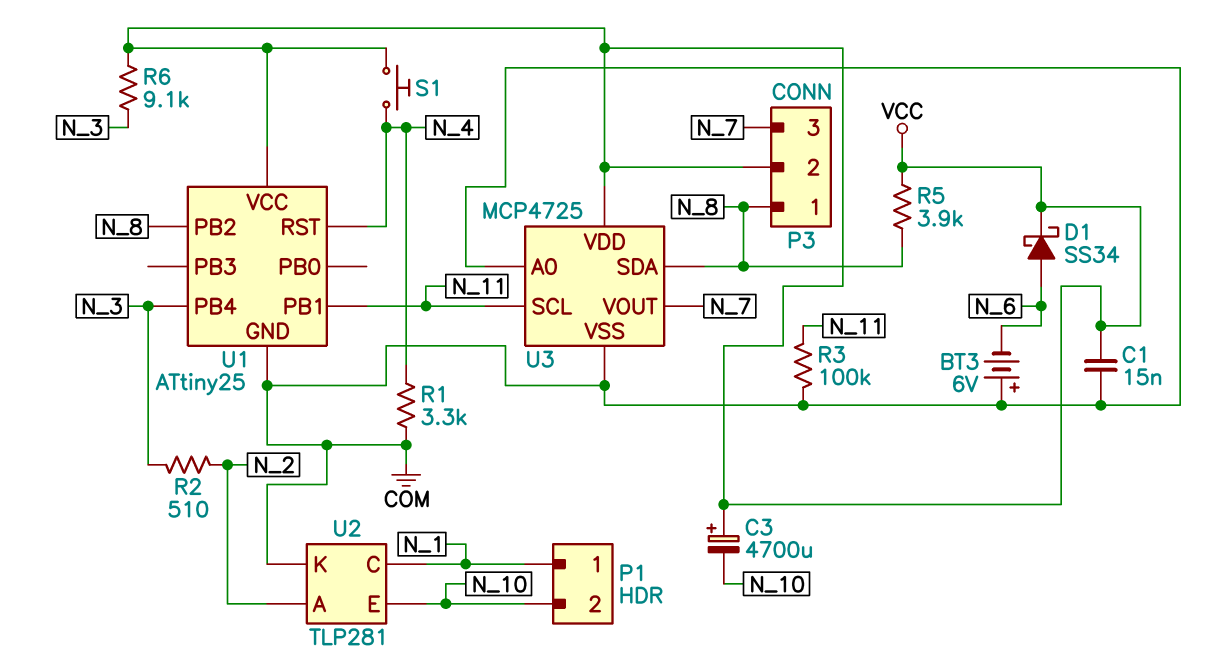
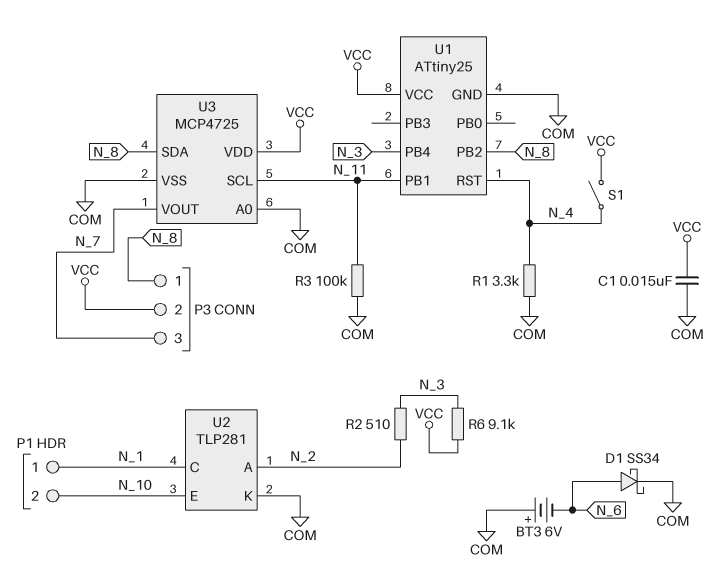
C3: 4700uF (plus VCC, minus N_10) -> none
D1: schottky SS34 (A N_6, K VCC) -> schottky SS34 (A N_6, K COM)
R5: 3.9k (N_8, VCC) -> none
S1: button (N_4, VCC) -> switch (N_4, VCC)

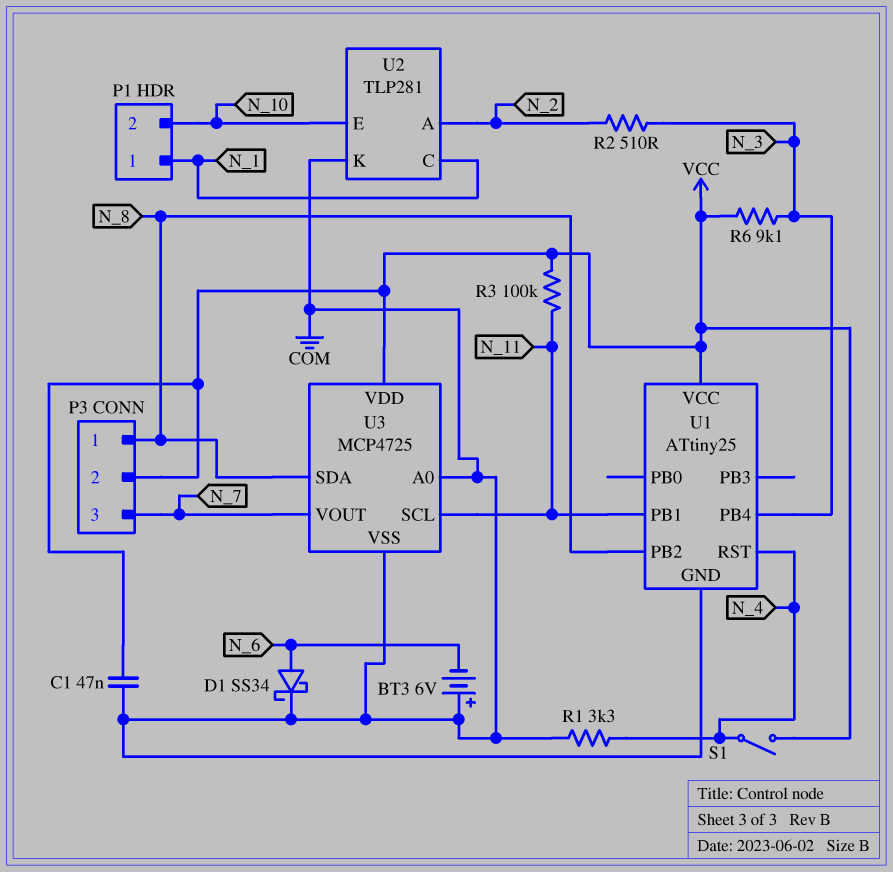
C1: 15nF (COM, VCC) -> 47nF (COM, VCC)
R3: 100k (COM, N_11) -> 100k (N_11, VCC)

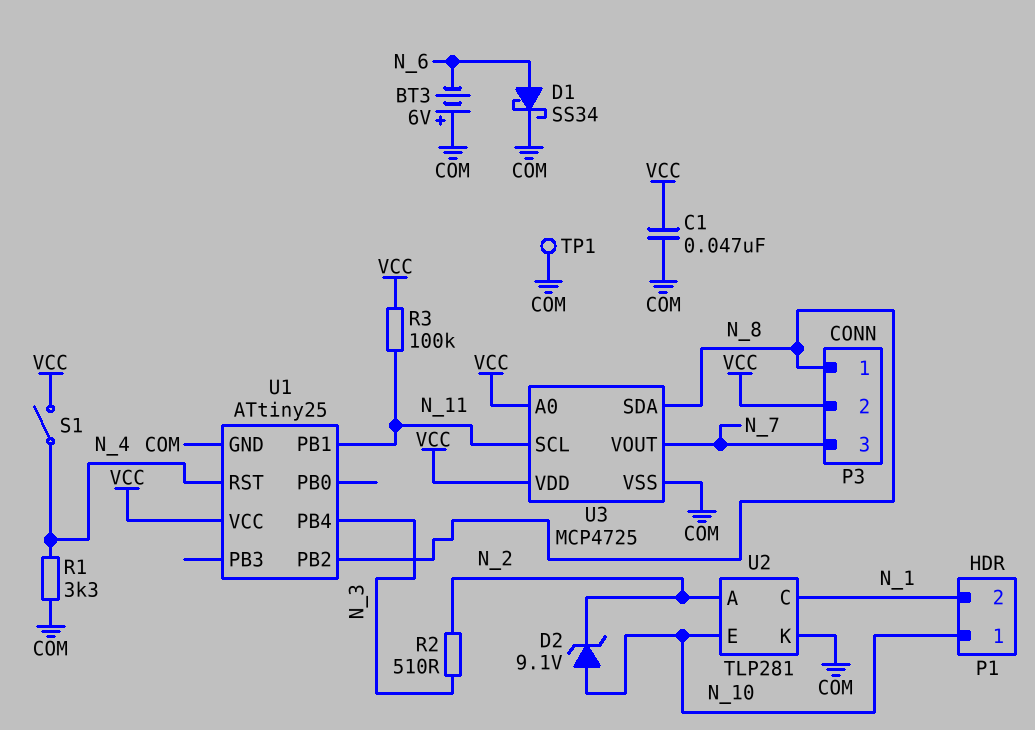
D2: none -> zener 9.1V (A N_10, K N_2)
P1 pin 1: N_1 -> N_10
P1 pin 2: N_10 -> N_1
R6: 9.1k (N_3, VCC) -> none
TP1: none -> test point (COM)
U3 pin A0: COM -> VCC

